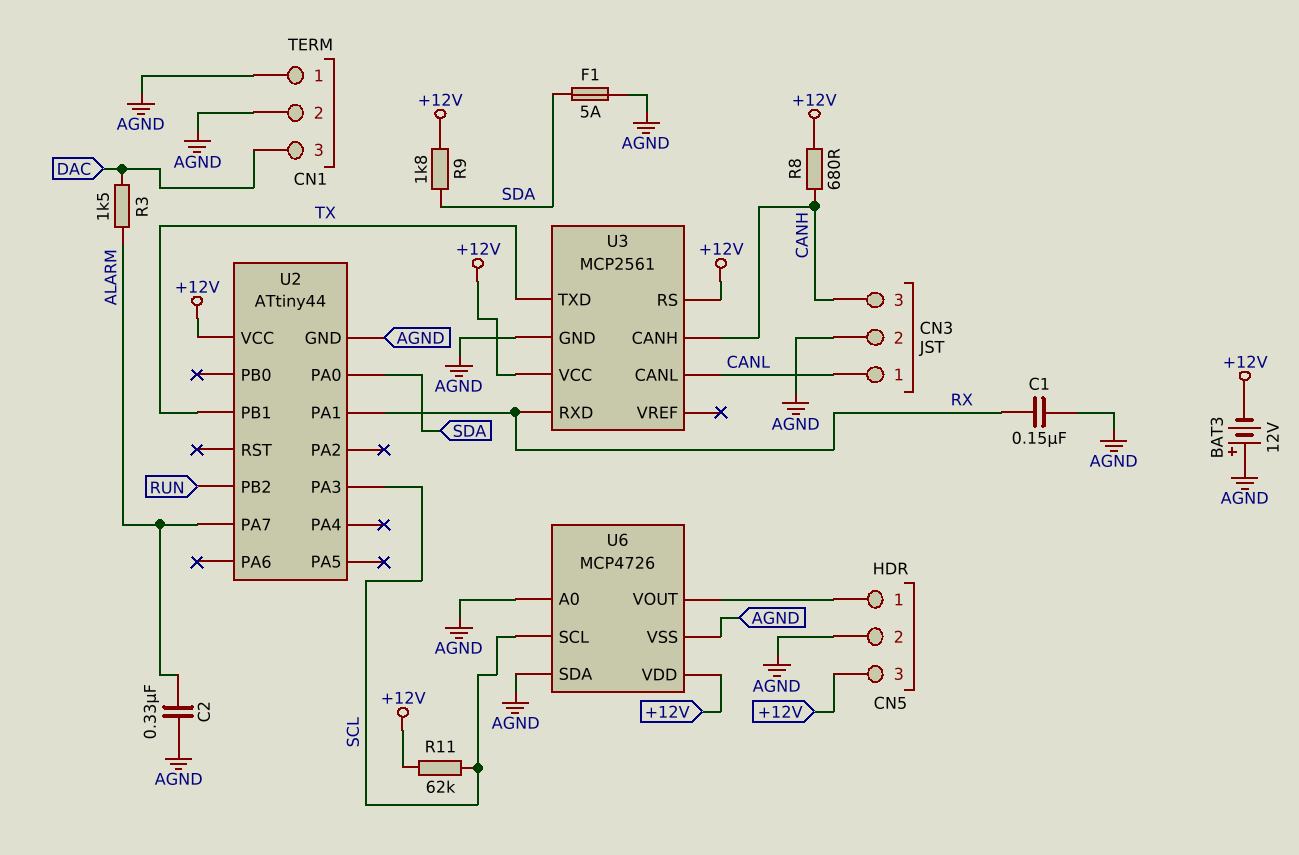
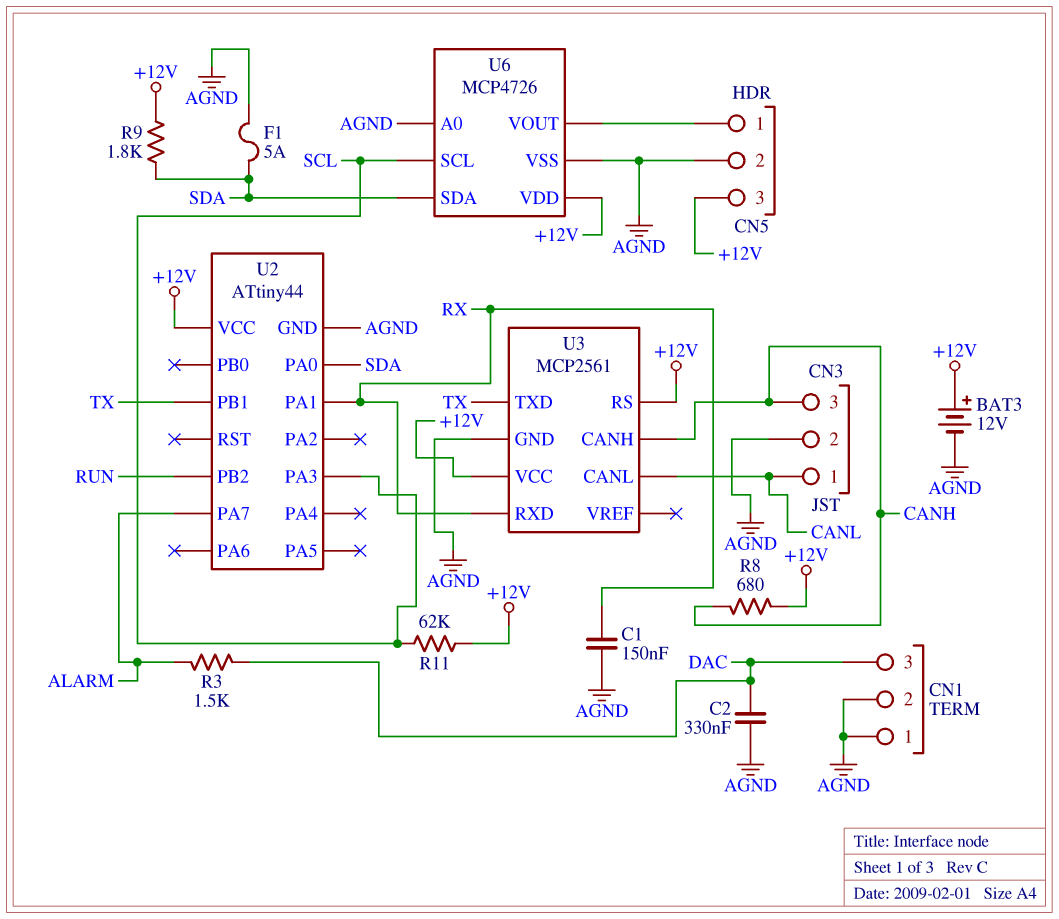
BAT3: 12V (plus AGND, minus +12V) -> 12V (plus +12V, minus AGND)
C2: 330nF (AGND, ALARM) -> 330nF (AGND, DAC)
U6 pin SDA: AGND -> SDA

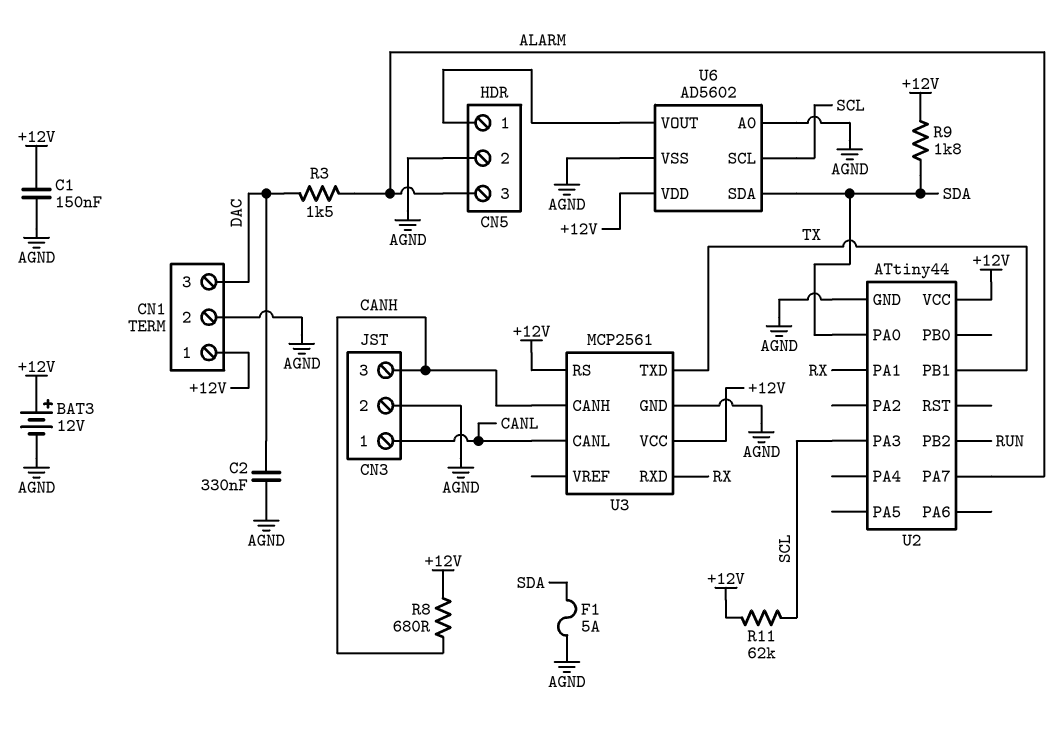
C1: 150nF (AGND, RX) -> 150nF (+12V, AGND)
CN1 pin 1: AGND -> +12V
CN5 pin 3: +12V -> ALARM
U6: MCP4726 -> AD5602

